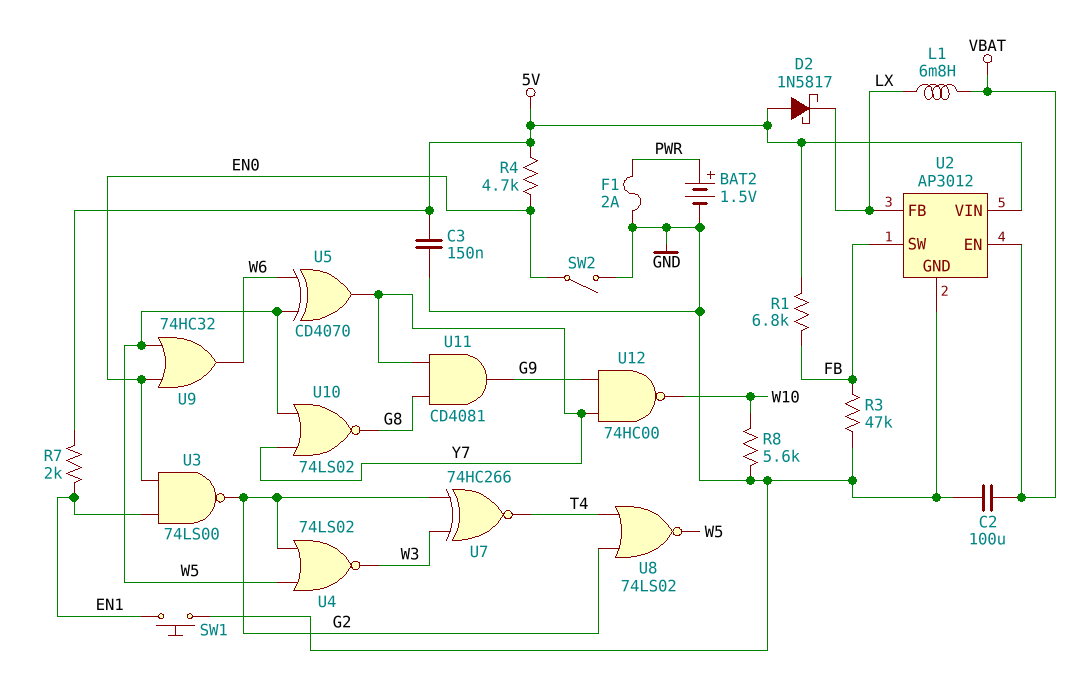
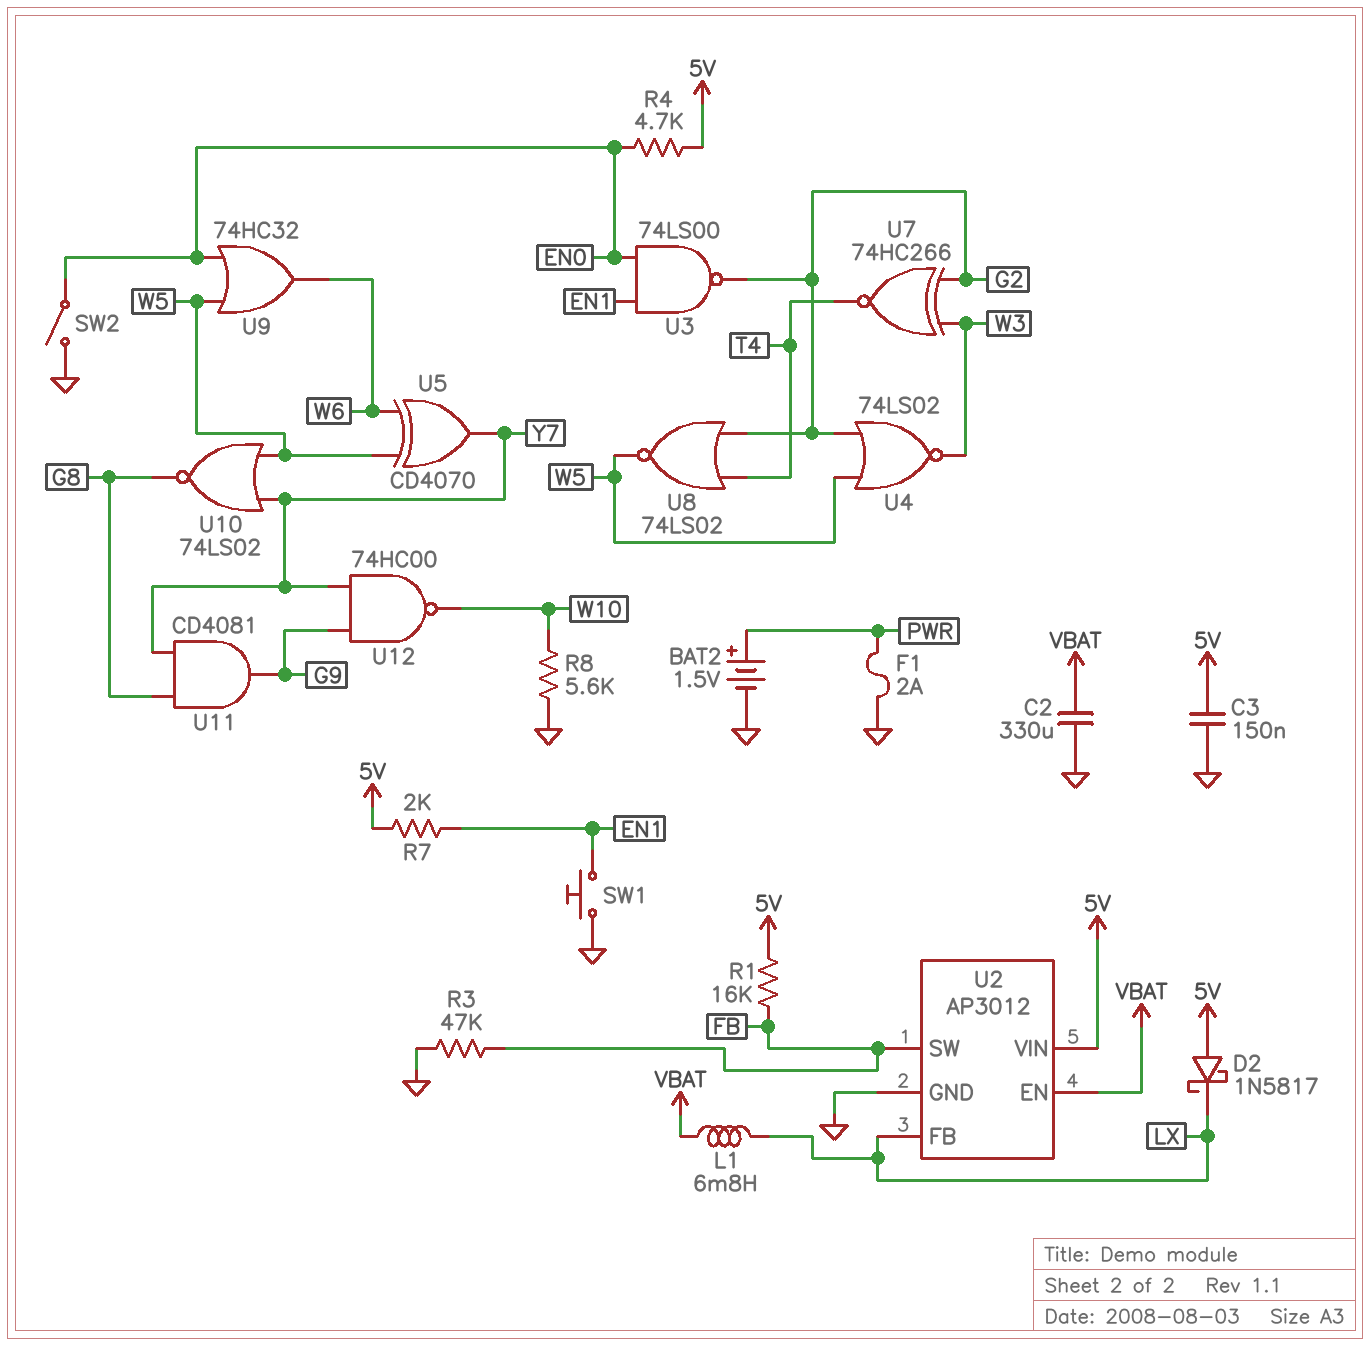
C2: 100uF (GND, VBAT) -> 330uF (GND, VBAT)
R1: 6.8k (5V, FB) -> 16k (5V, FB)

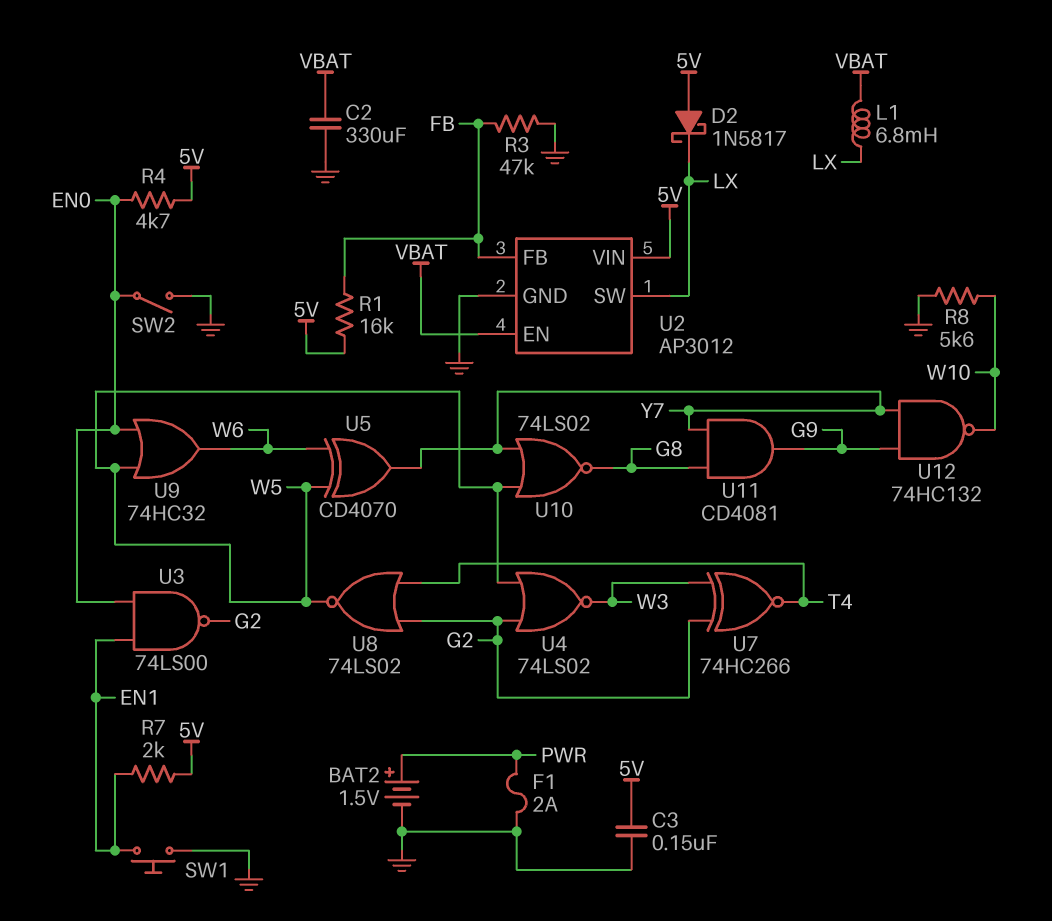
U2 pin FB: LX -> FB
U2 pin SW: FB -> LX
U12: NAND 74HC00 (in G9, in Y7, out W10) -> NAND 74HC132 (in G9, in Y7, out W10)

